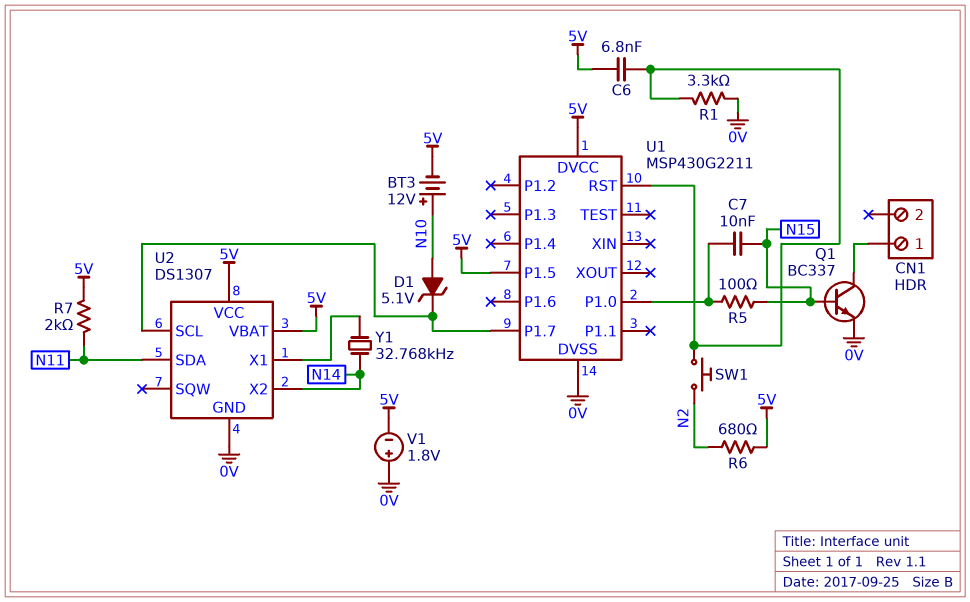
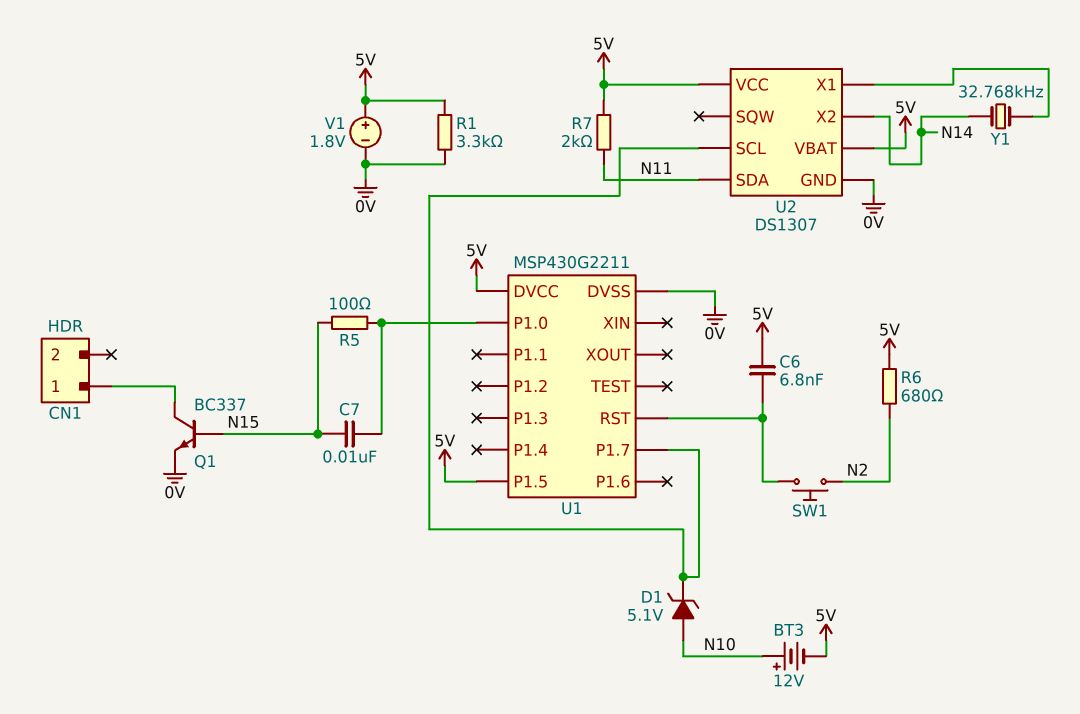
R1: 3.3k (0V, U1/RST) -> 3.3k (0V, 5V)
V1: 1.8V (plus 0V, minus 5V) -> 1.8V (plus 5V, minus 0V)

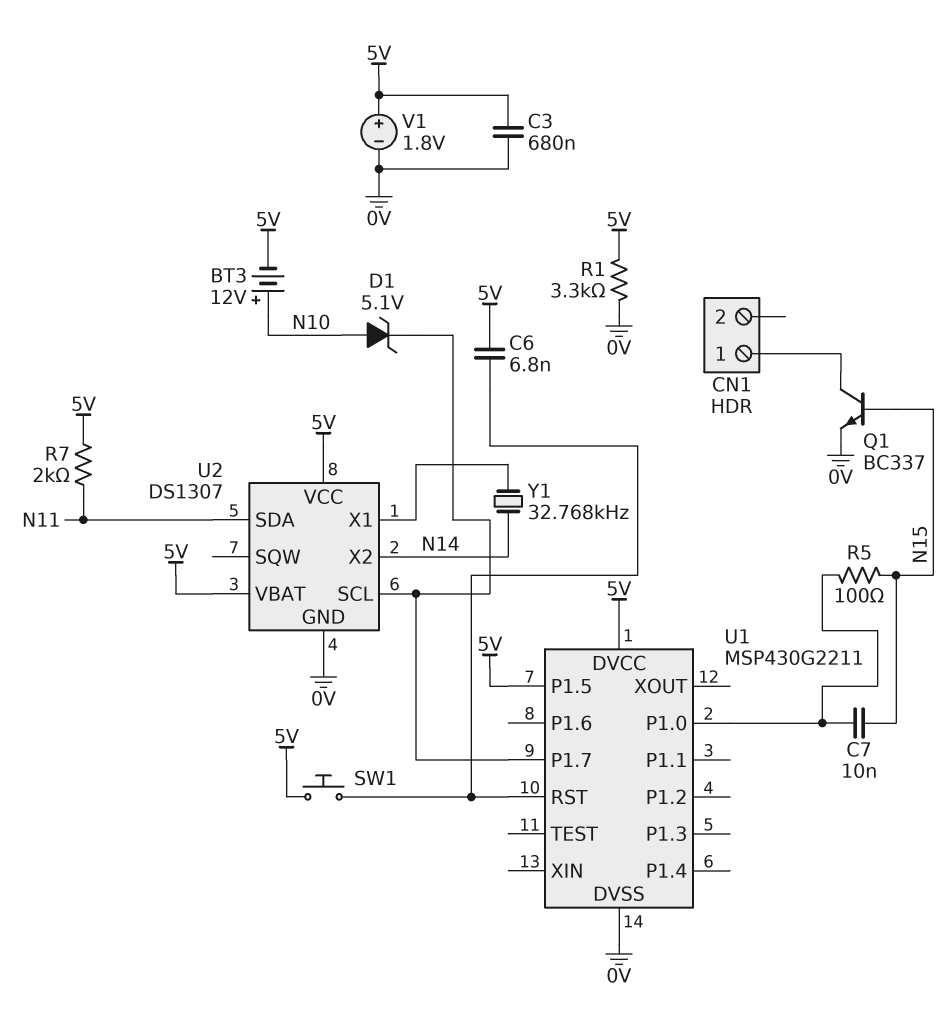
C3: none -> 680nF (0V, 5V)
R6: 680 (5V, N2) -> none
SW1: button (N2, U1/RST) -> button (5V, U1/RST)

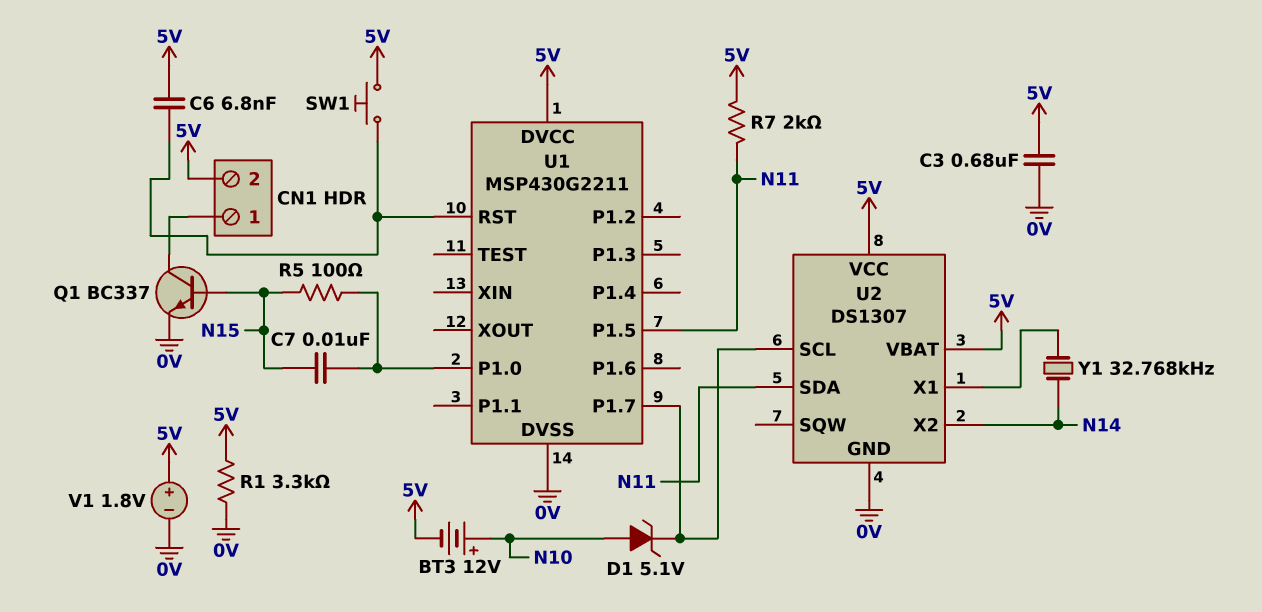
CN1 pin 2: none -> 5V
U1 pin P1.5: 5V -> N11

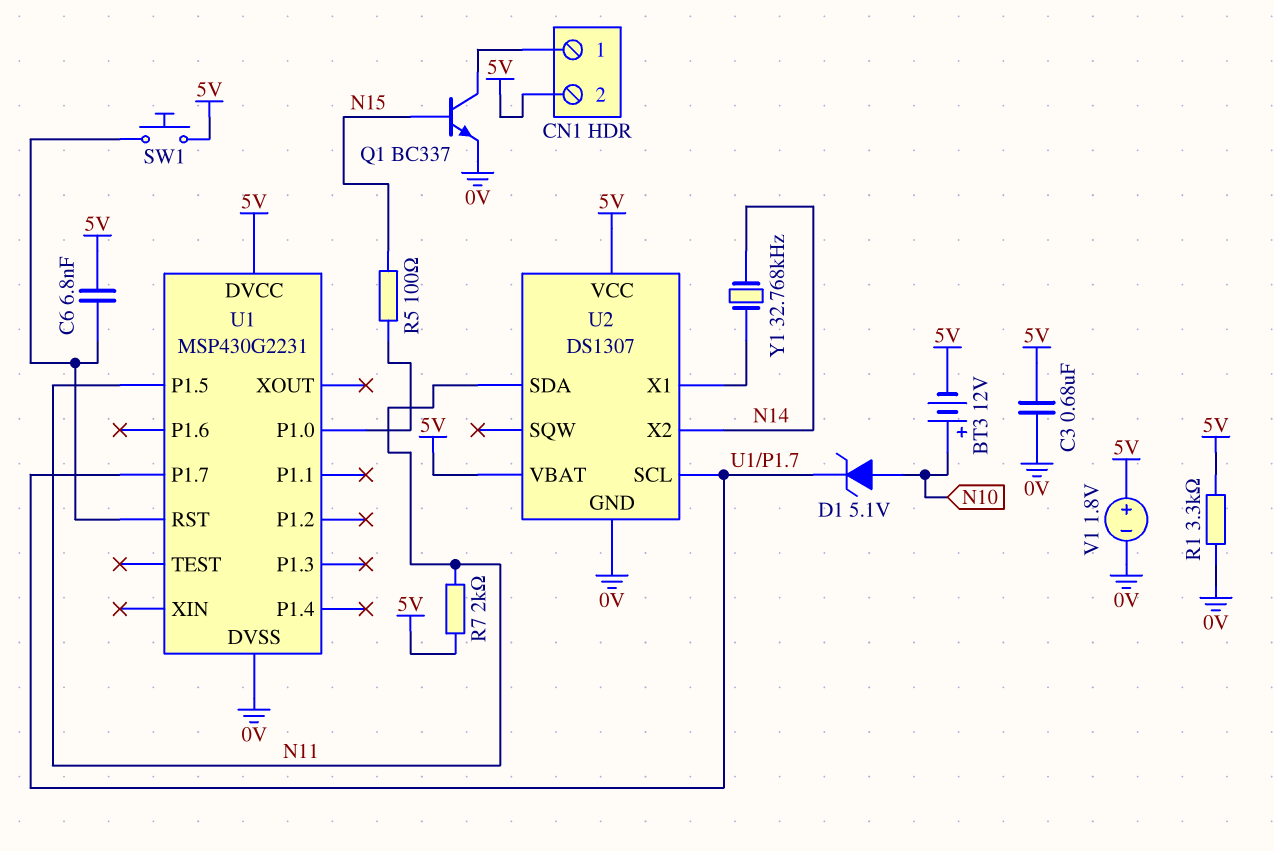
C7: 10nF (N15, U1/P1.0) -> none
U1: MSP430G2211 -> MSP430G2231

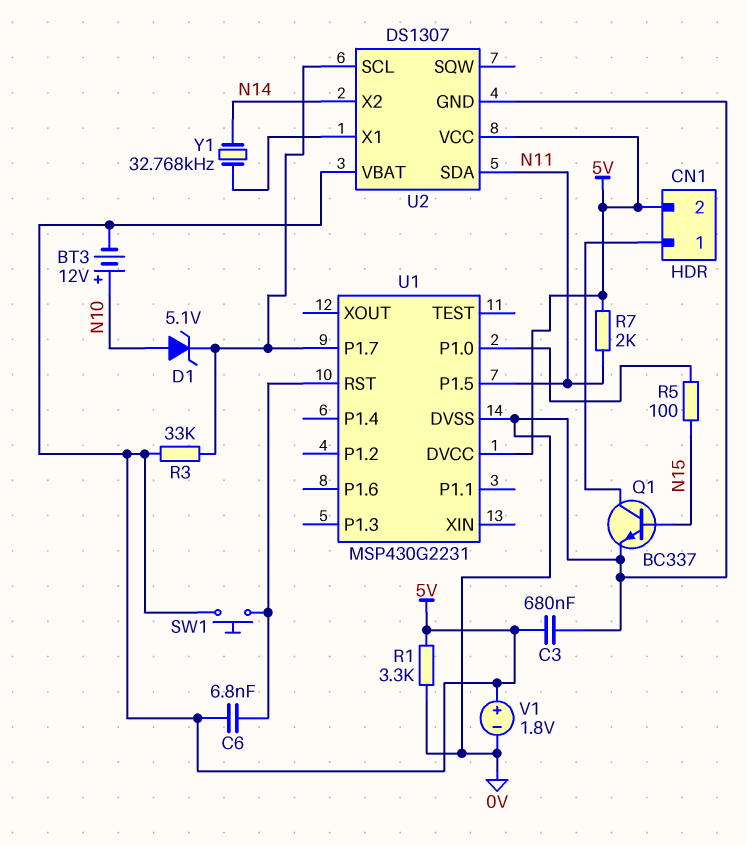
R3: none -> 33k (5V, U1/P1.7)

